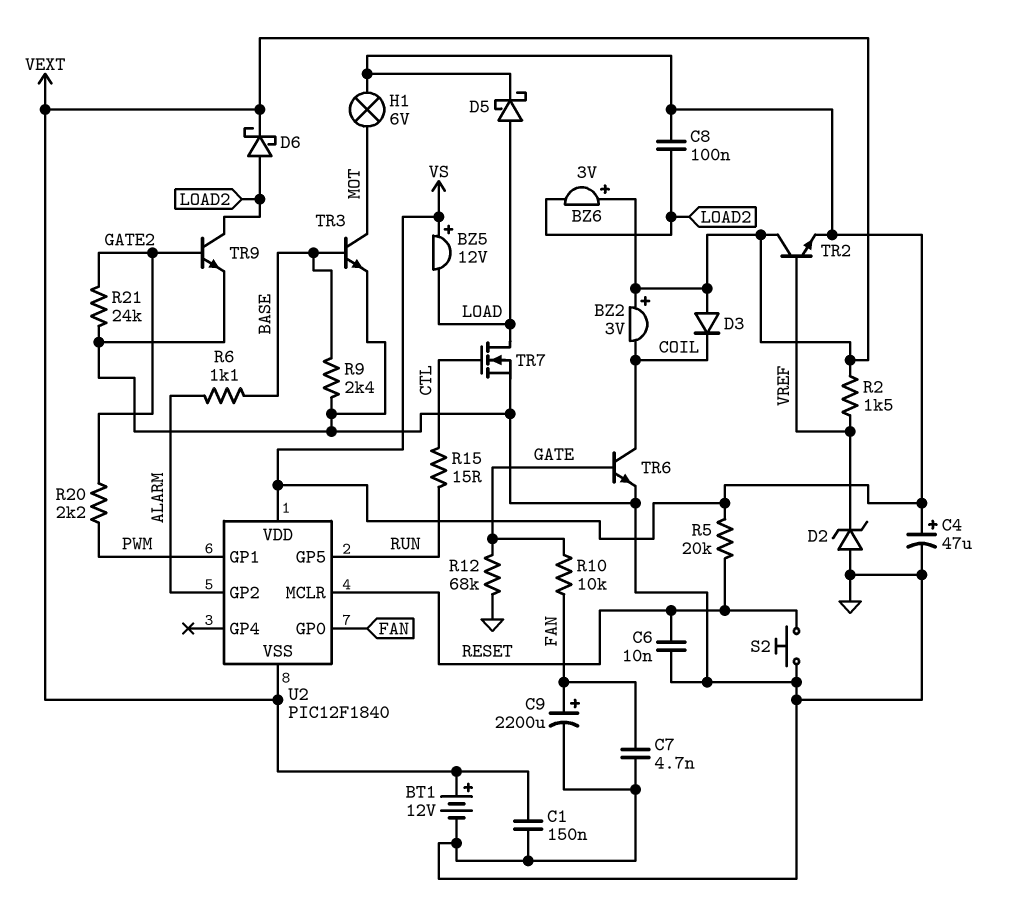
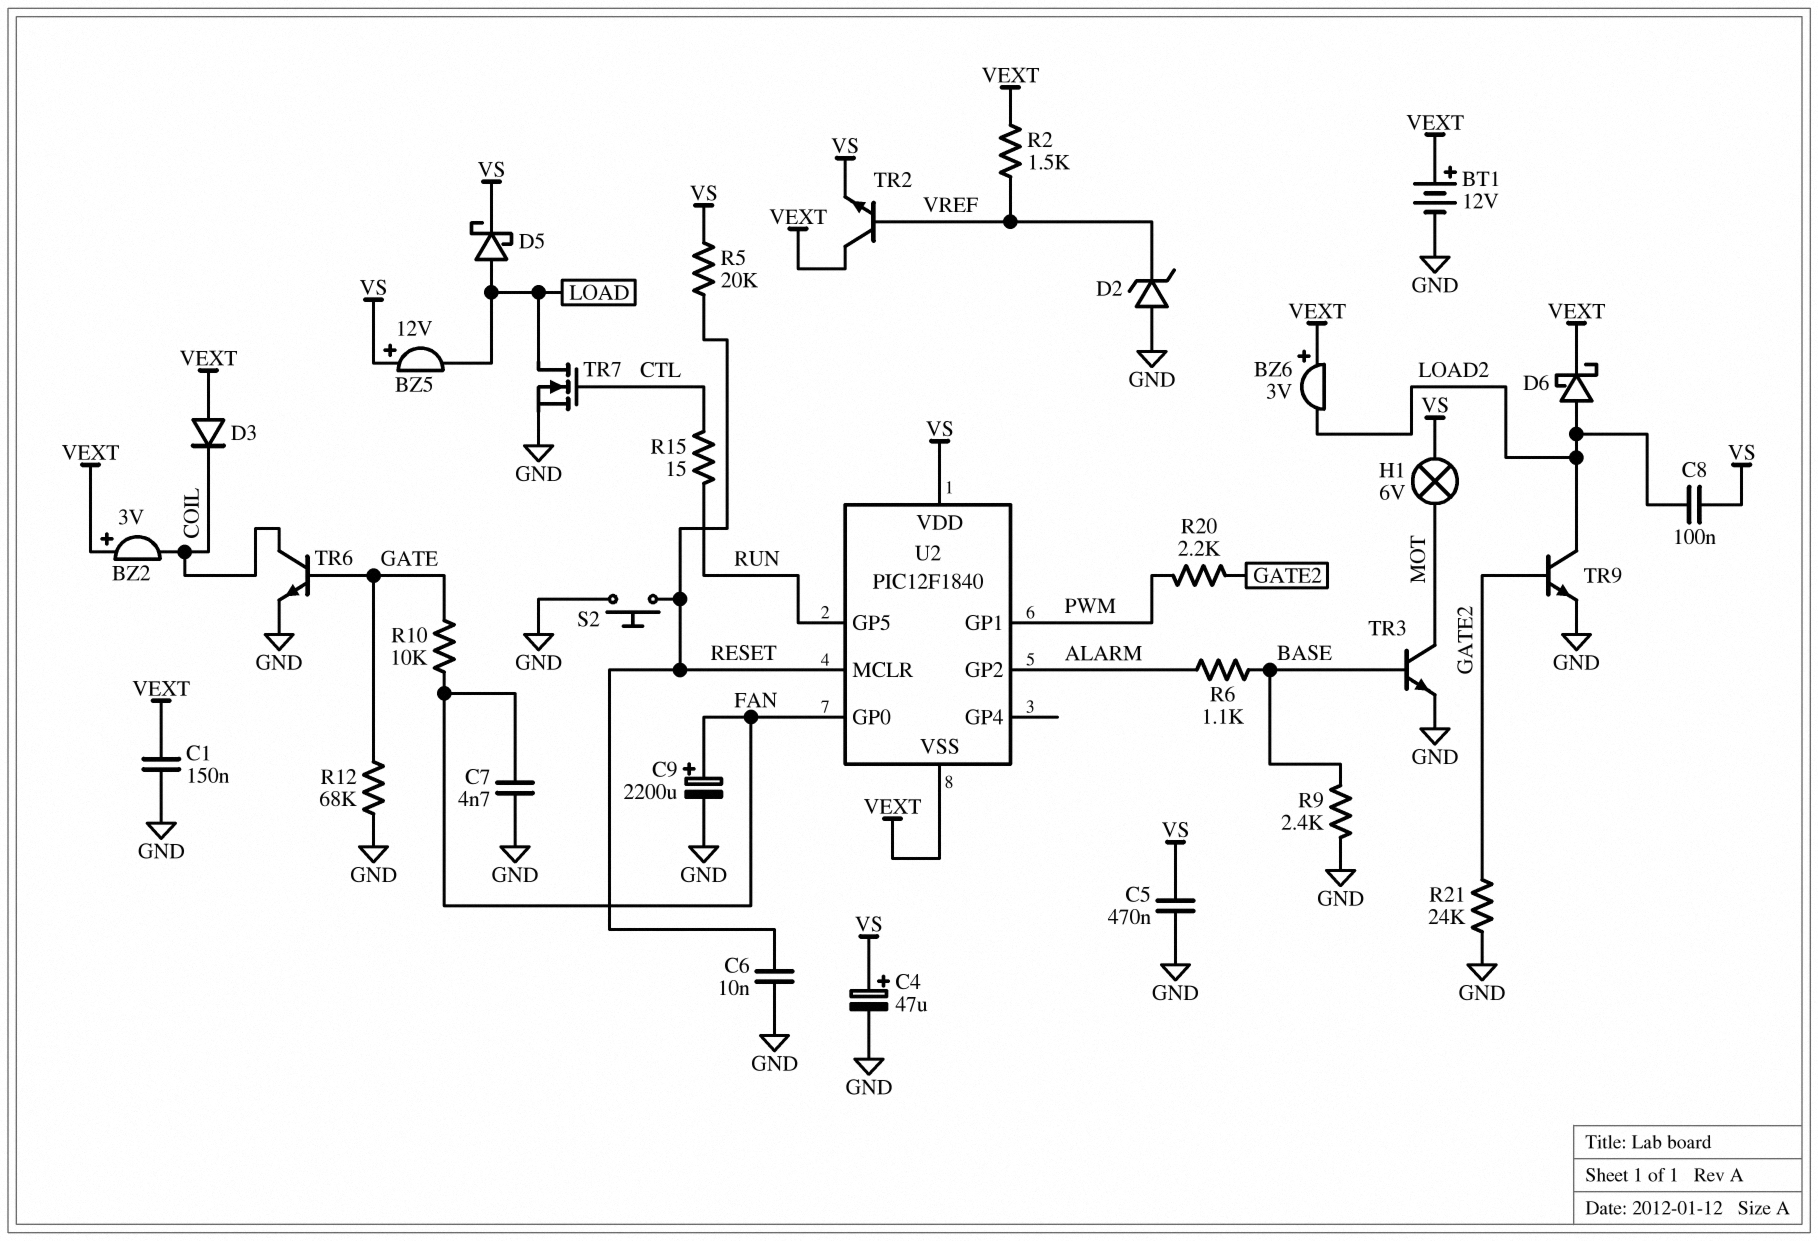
C5: none -> 470nF (GND, VS)

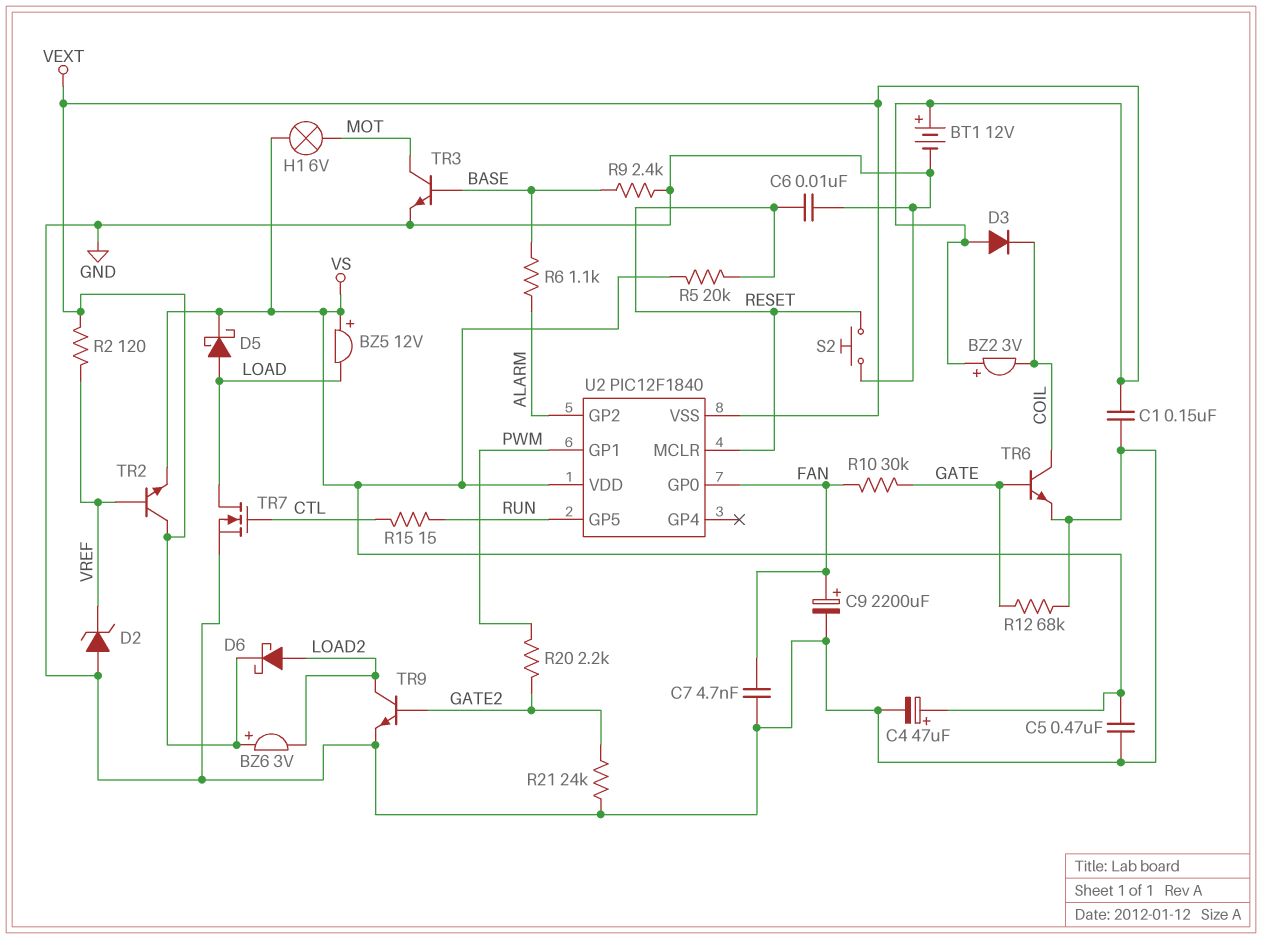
C8: 100nF (LOAD2, VS) -> none
R2: 1.5k (VEXT, VREF) -> 120 (VEXT, VREF)
R10: 10k (FAN, GATE) -> 30k (FAN, GATE)

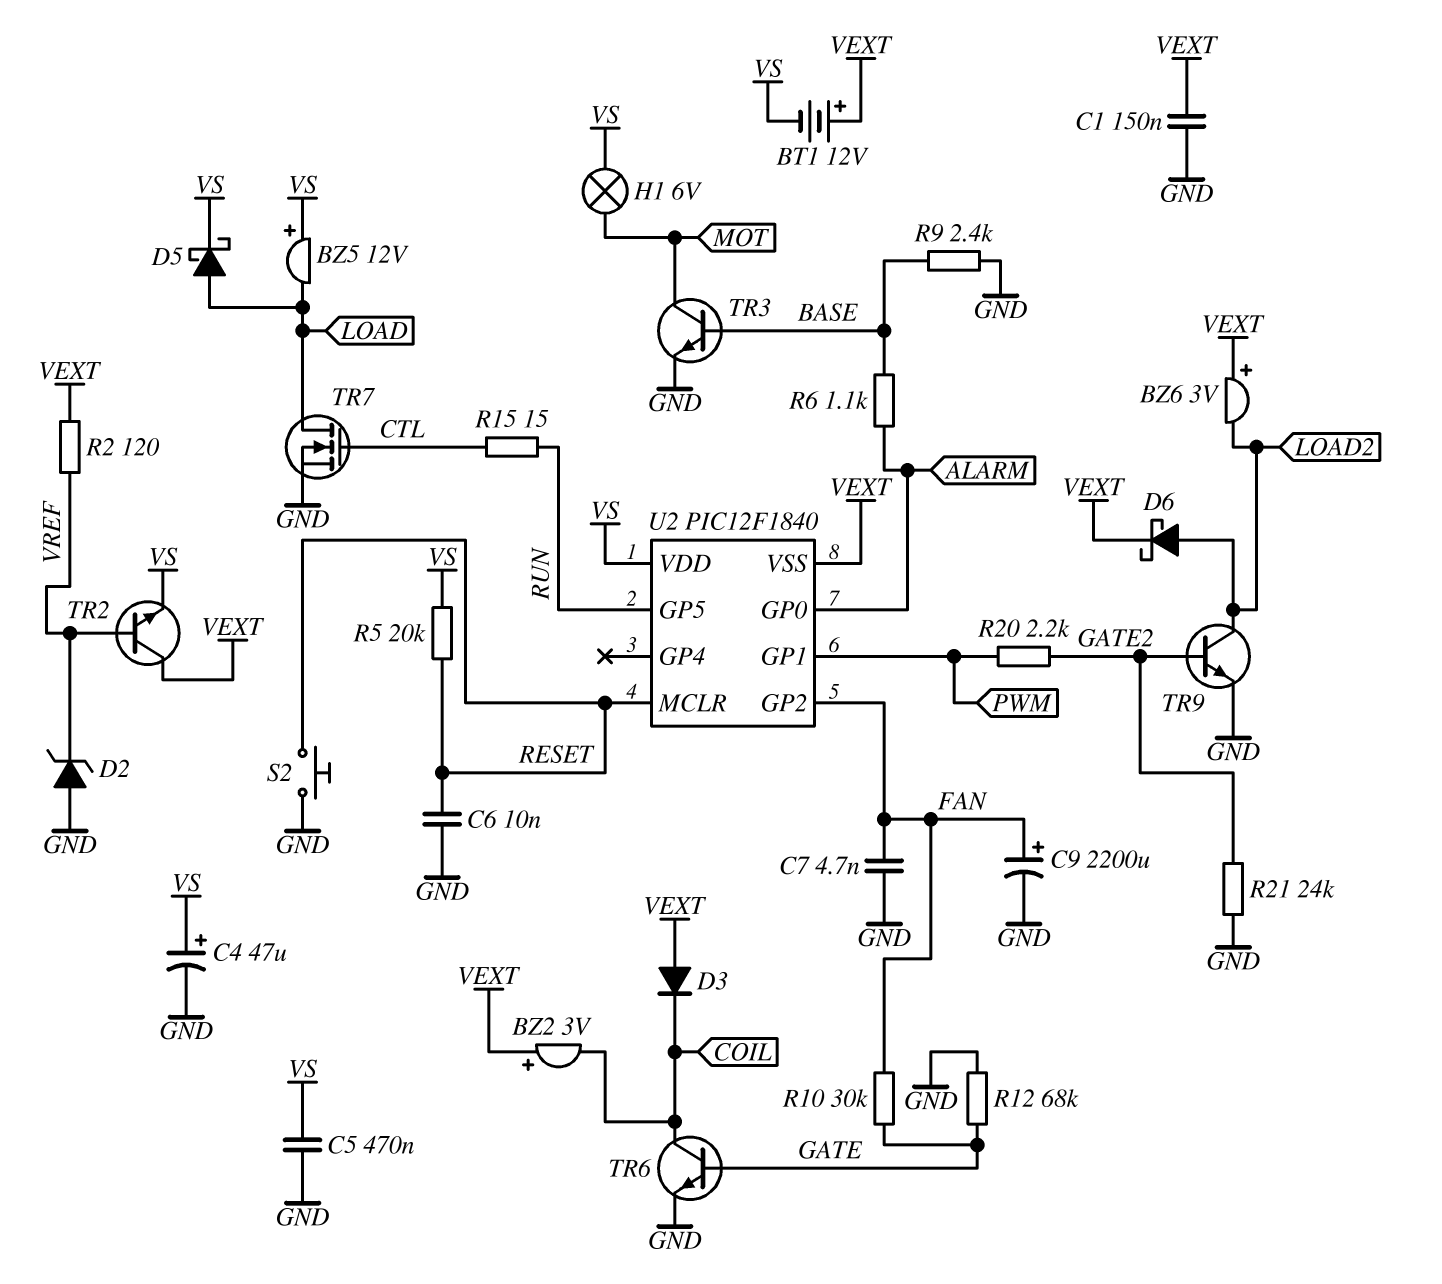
BT1: 12V (plus VEXT, minus GND) -> 12V (plus VEXT, minus VS)
U2 pin GP0: FAN -> ALARM
U2 pin GP2: ALARM -> FAN

